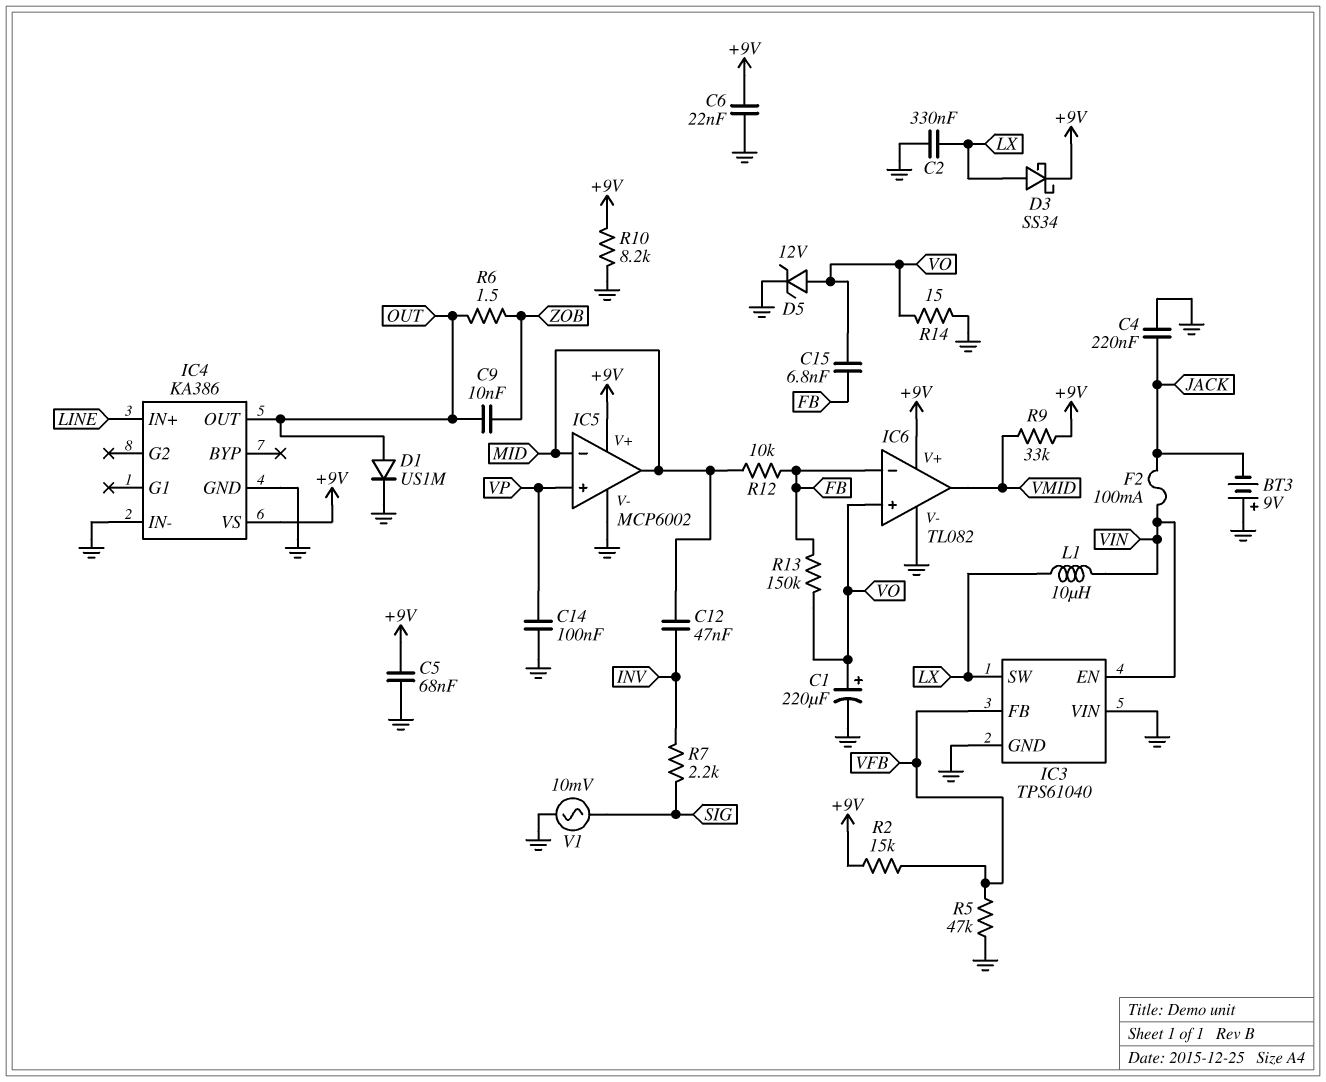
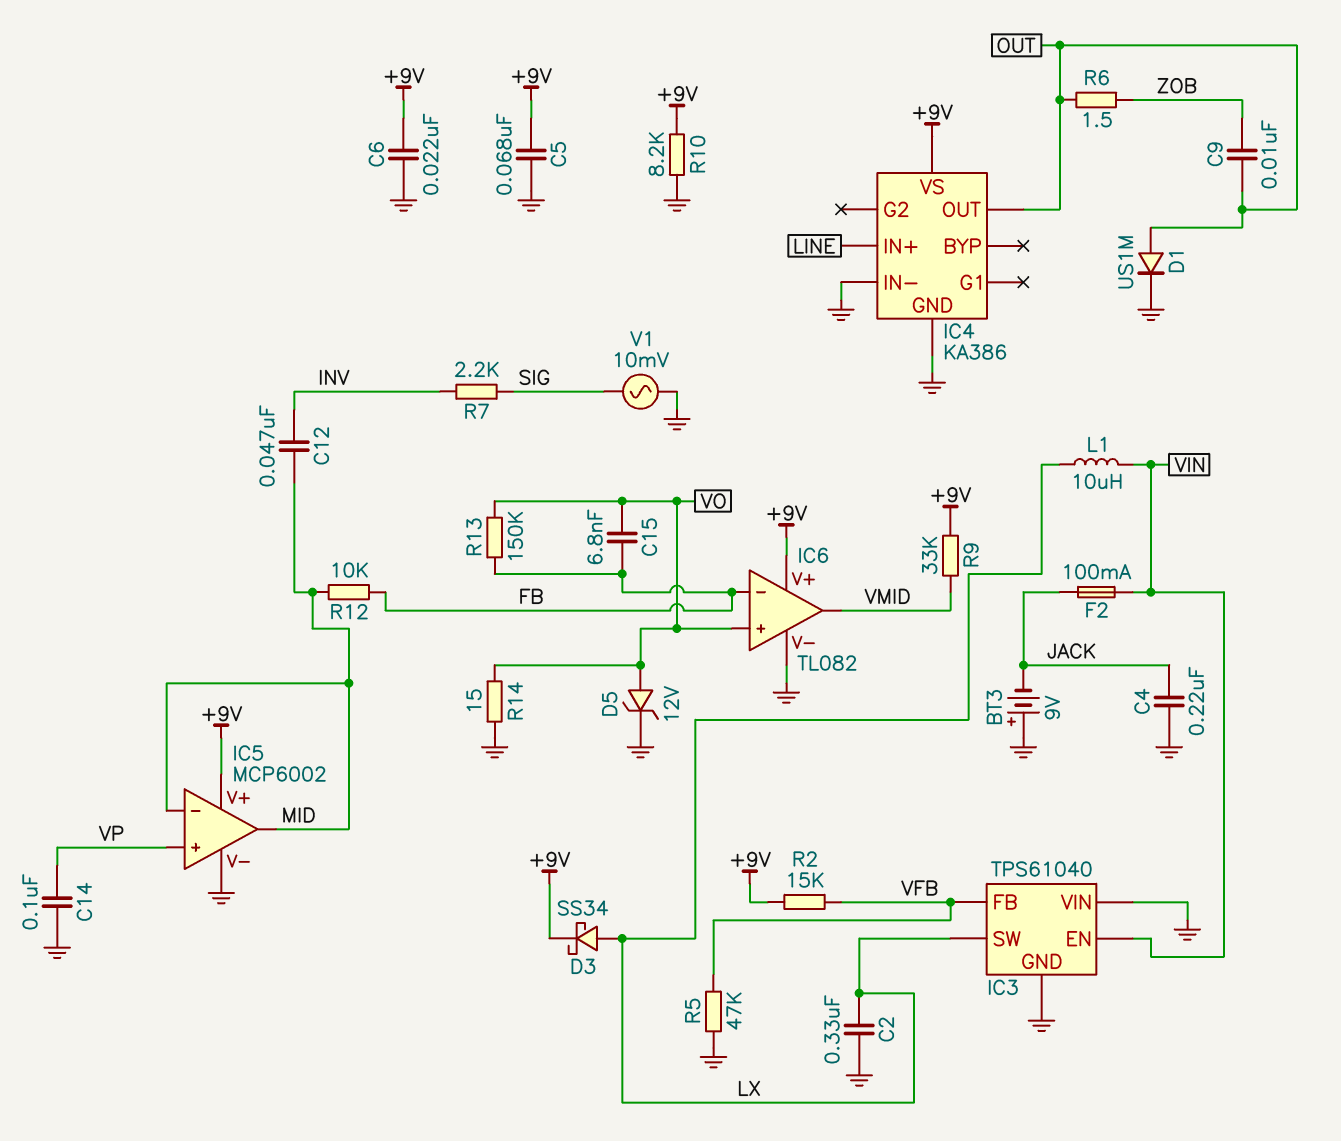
C1: 220uF (plus VO, minus GND) -> none

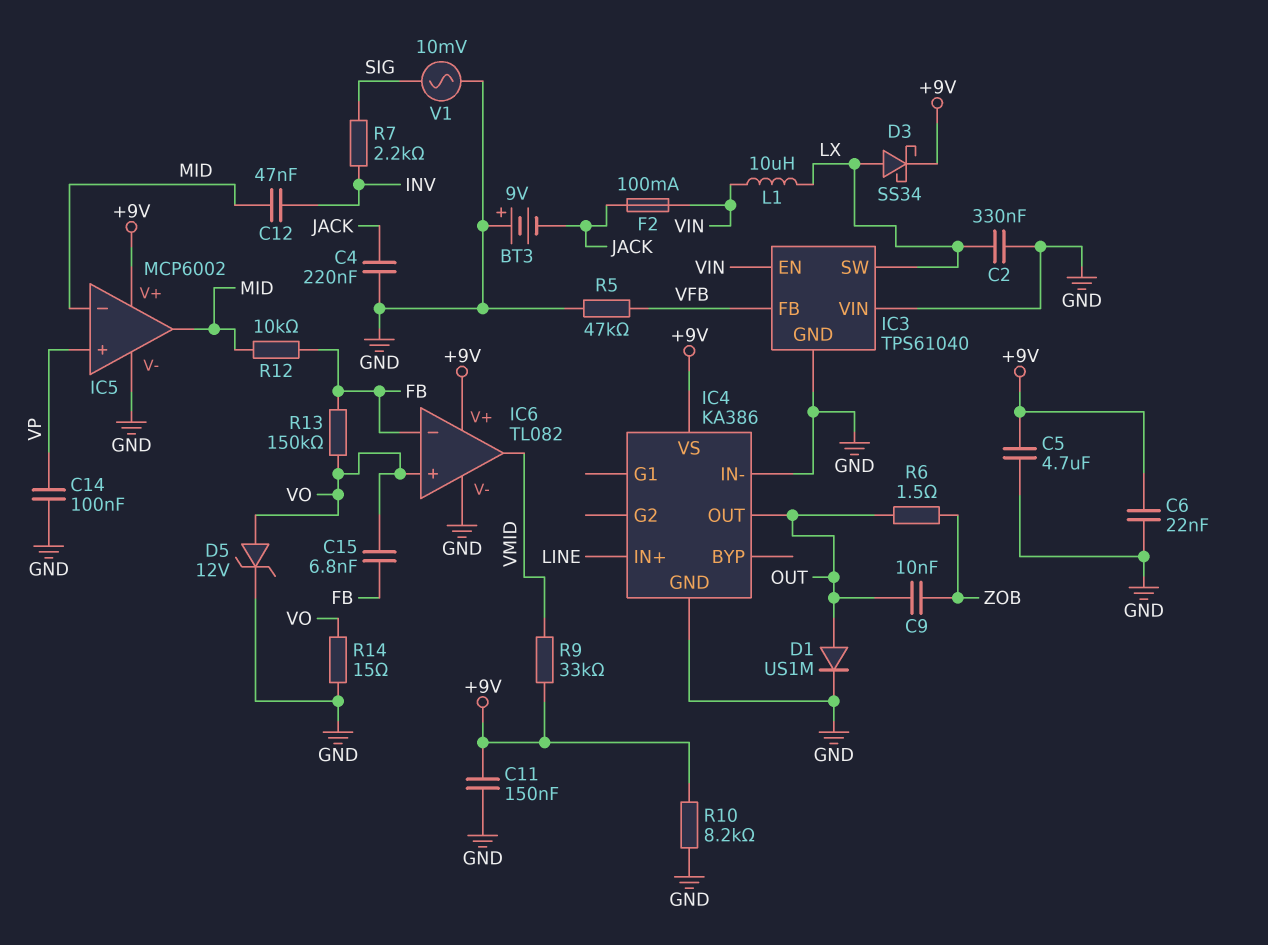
C5: 68nF (+9V, GND) -> 4.7uF (+9V, GND)
C11: none -> 150nF (+9V, GND)
R2: 15k (+9V, VFB) -> none

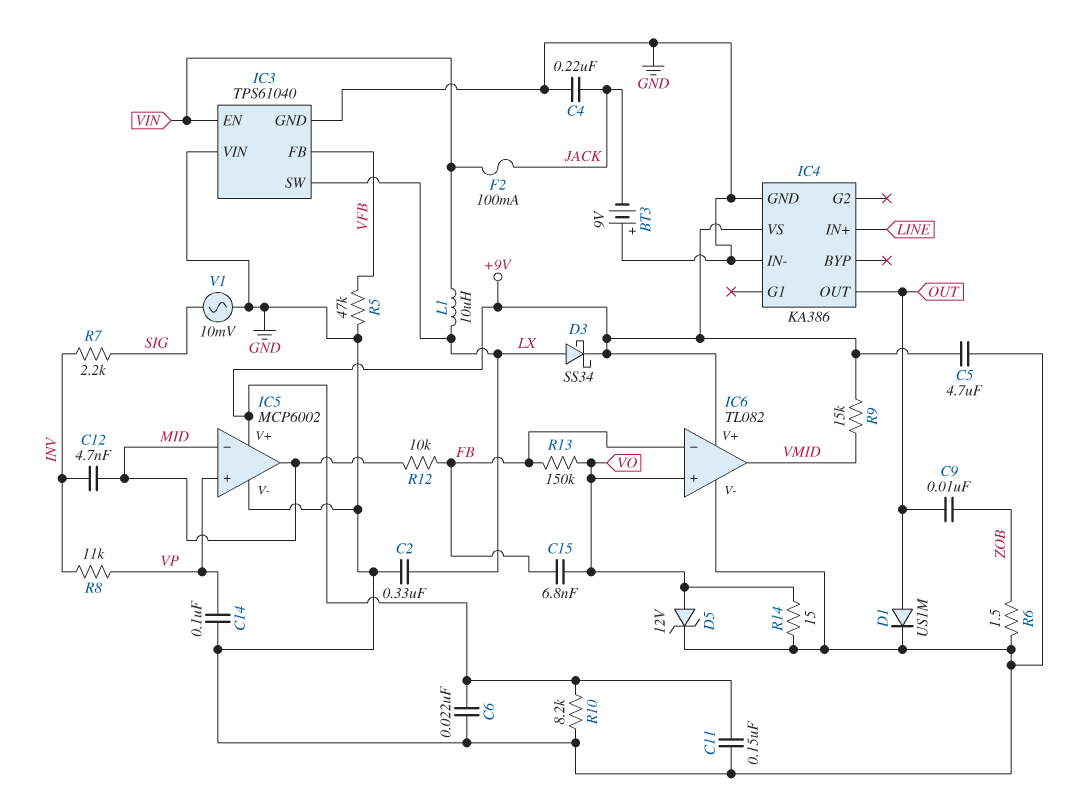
C12: 47nF (INV, MID) -> 4.7nF (INV, MID)
R6: 1.5 (OUT, ZOB) -> 1.5 (GND, ZOB)
R8: none -> 11k (INV, VP)
R9: 33k (+9V, VMID) -> 15k (+9V, VMID)

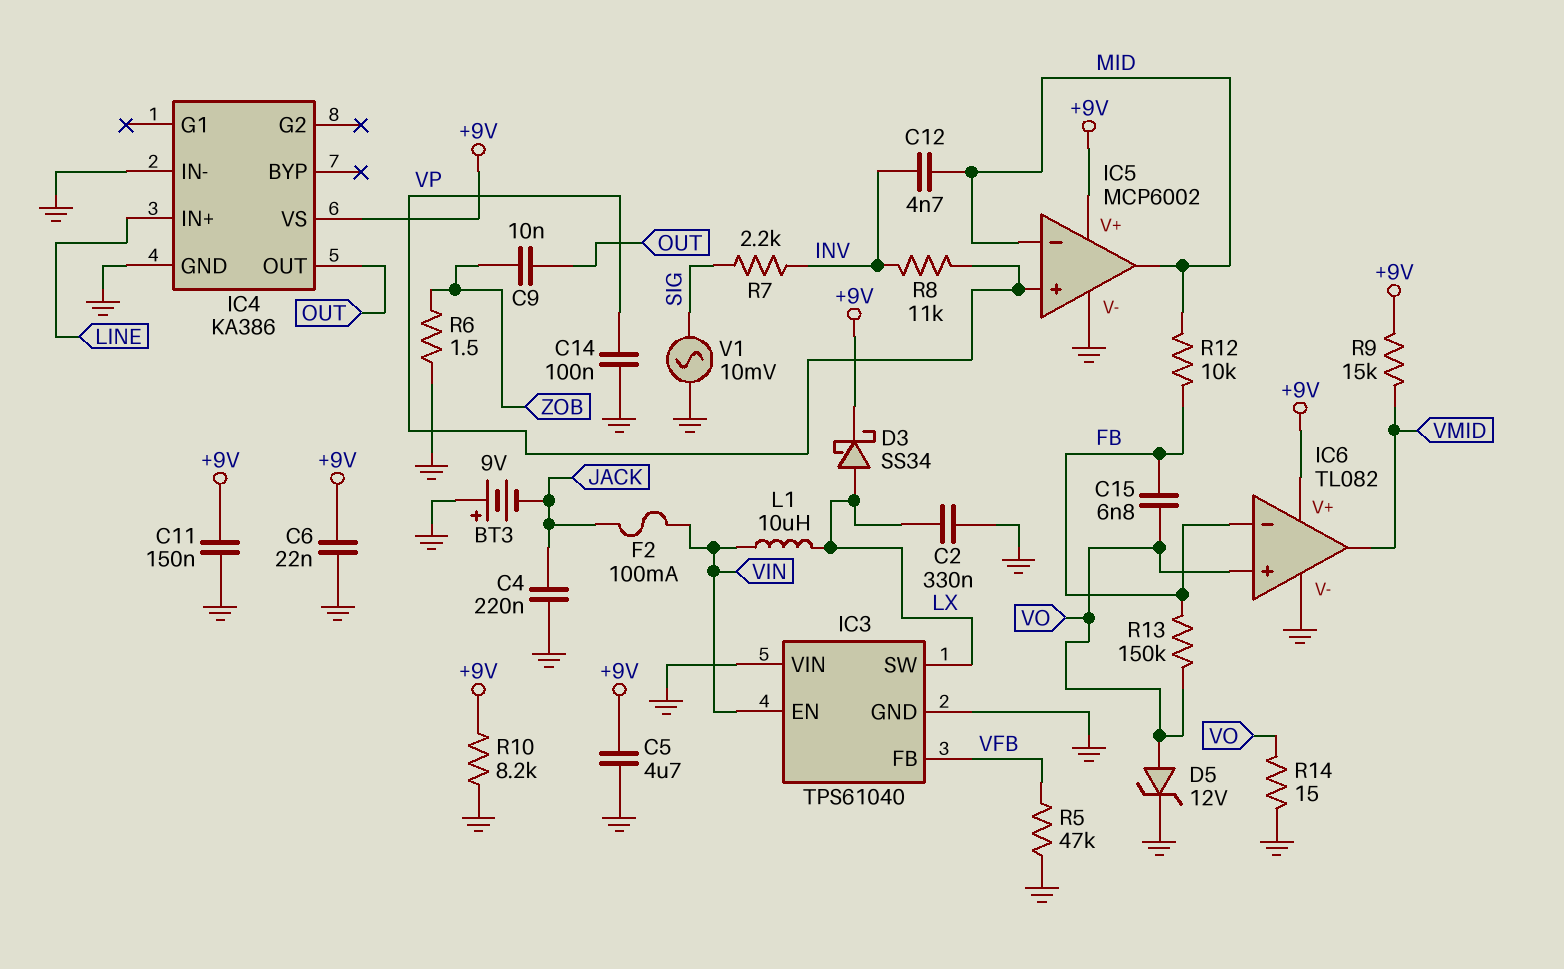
D1: diode US1M (A OUT, K GND) -> none

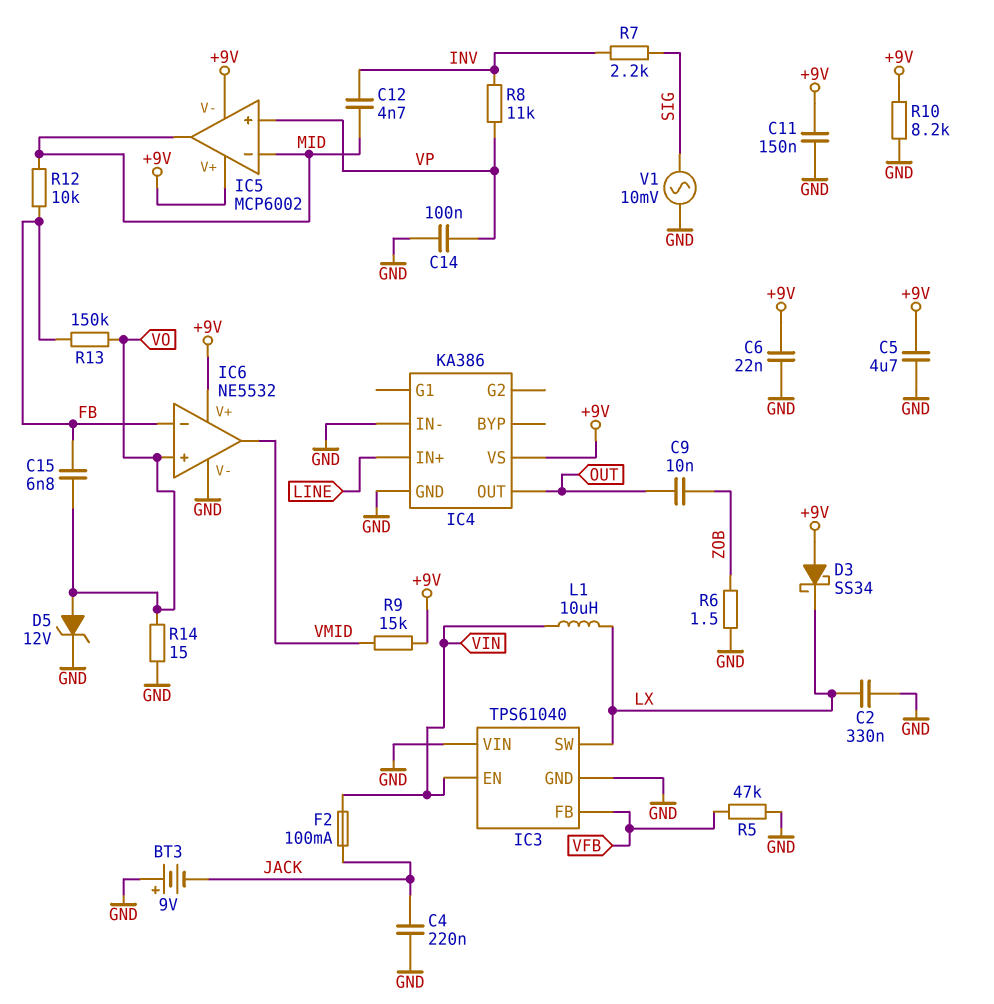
D3: schottky SS34 (A LX, K +9V) -> schottky SS34 (A +9V, K LX)
IC5 pin V-: GND -> +9V
IC6: TL082 -> NE5532

